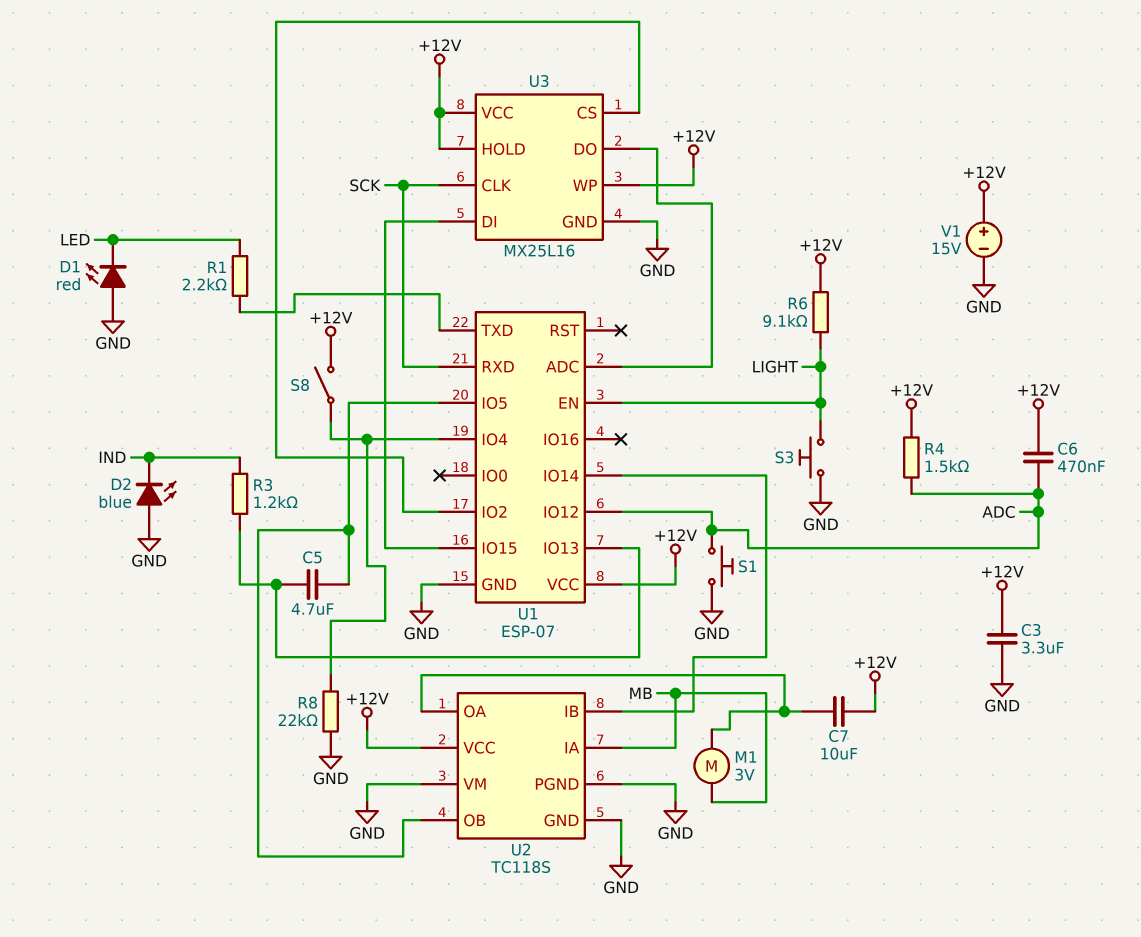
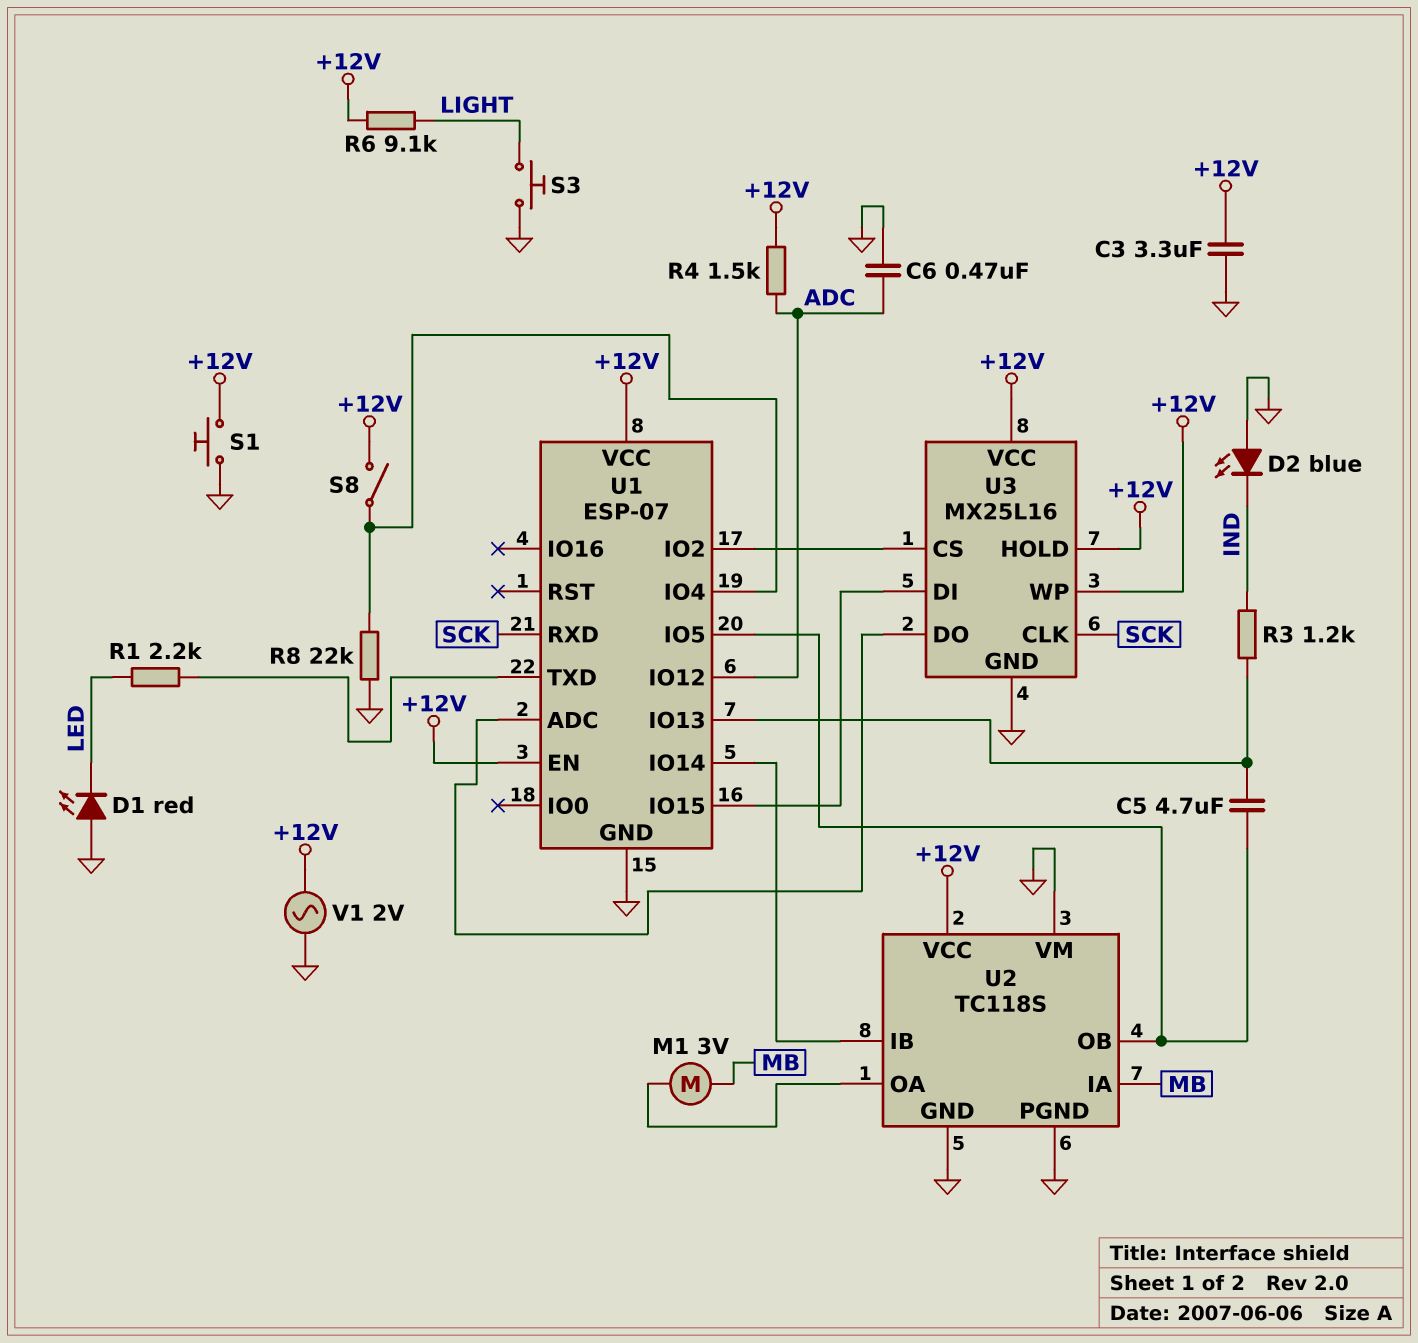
C6: 470nF (+12V, ADC) -> 470nF (ADC, GND)
C7: 10uF (+12V, U2/OA) -> none
S1: button (ADC, GND) -> button (+12V, GND)
U1 pin EN: LIGHT -> +12V
V1: 15V (plus +12V, minus GND) -> AC 2V (+12V, GND)

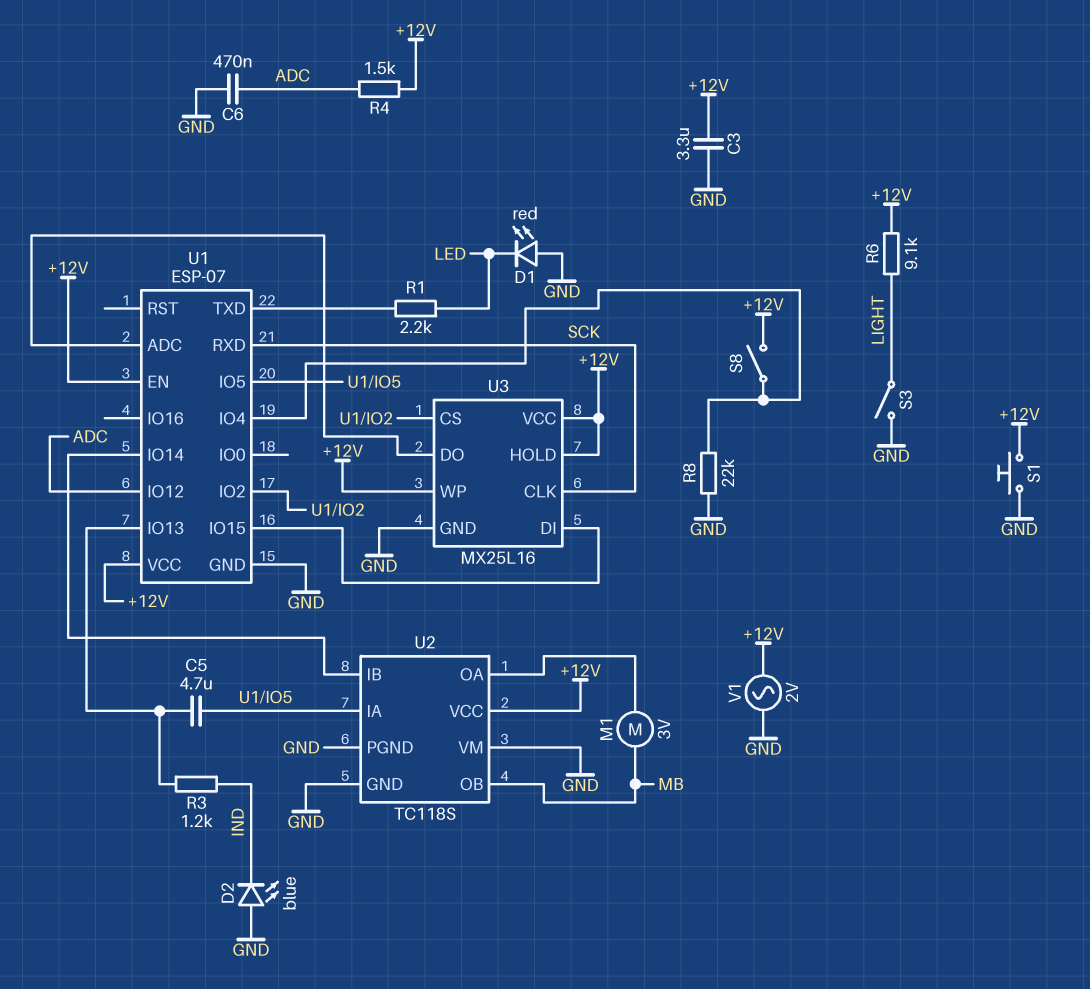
S3: button (GND, LIGHT) -> switch (GND, LIGHT)
U2 pin IA: MB -> U1/IO5
U2 pin OB: U1/IO5 -> MB

